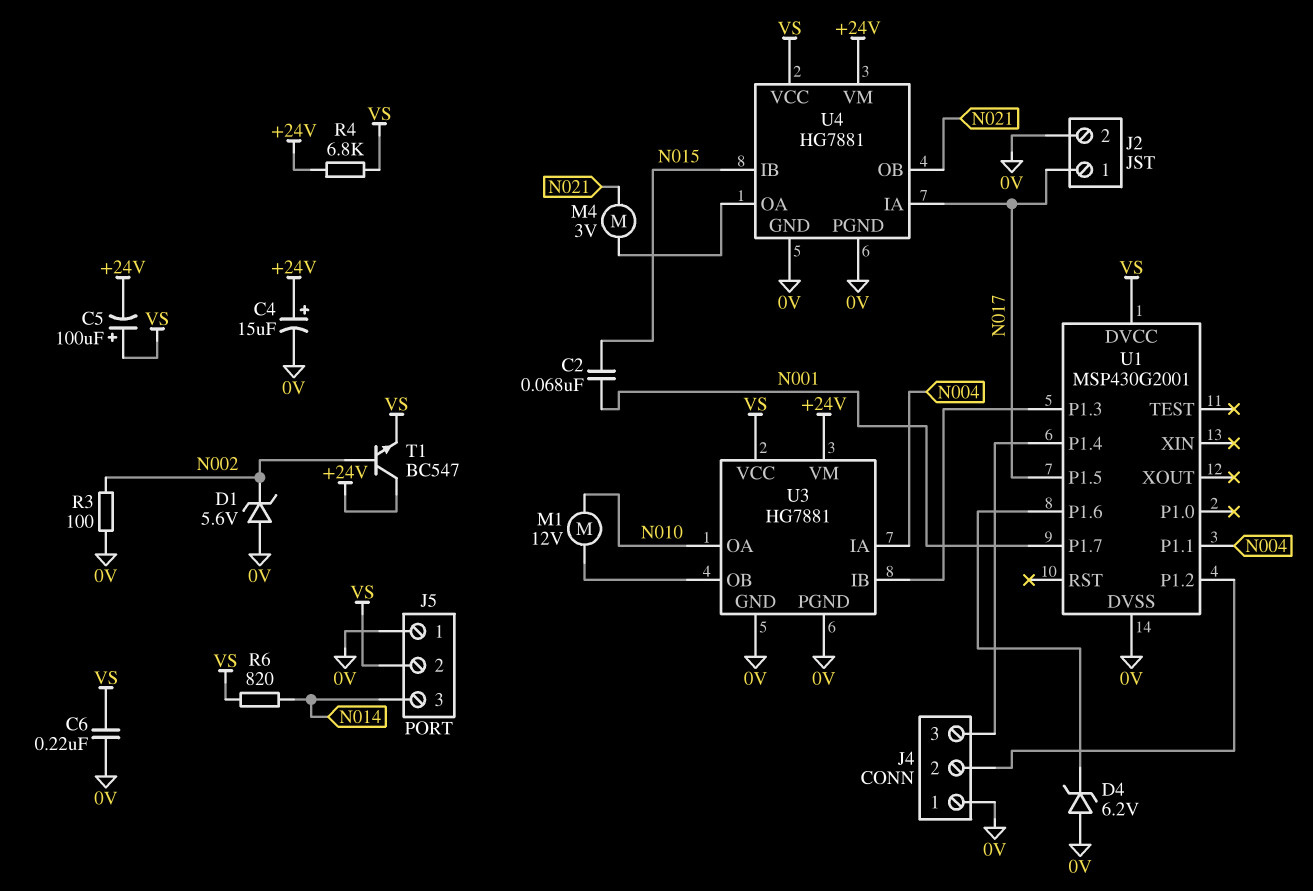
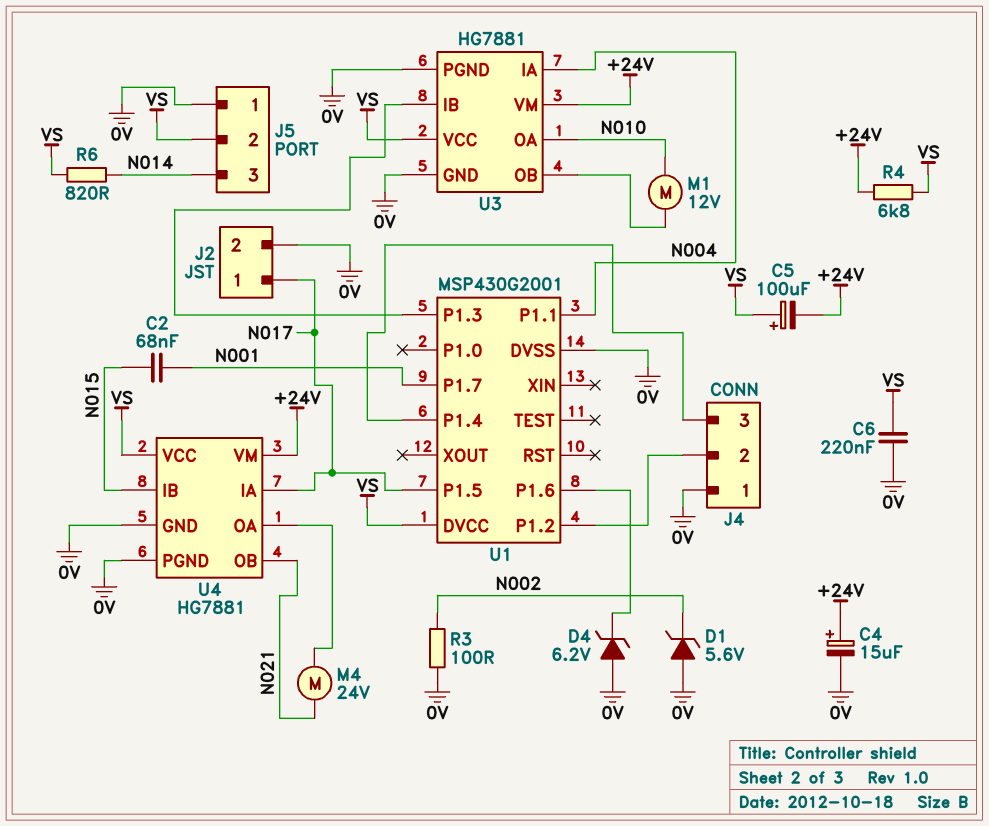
M4: motor 3V (N021, U4/OA) -> motor 24V (N021, U4/OA)
T1: NPN BC547 (B N002, C +24V, E VS) -> none

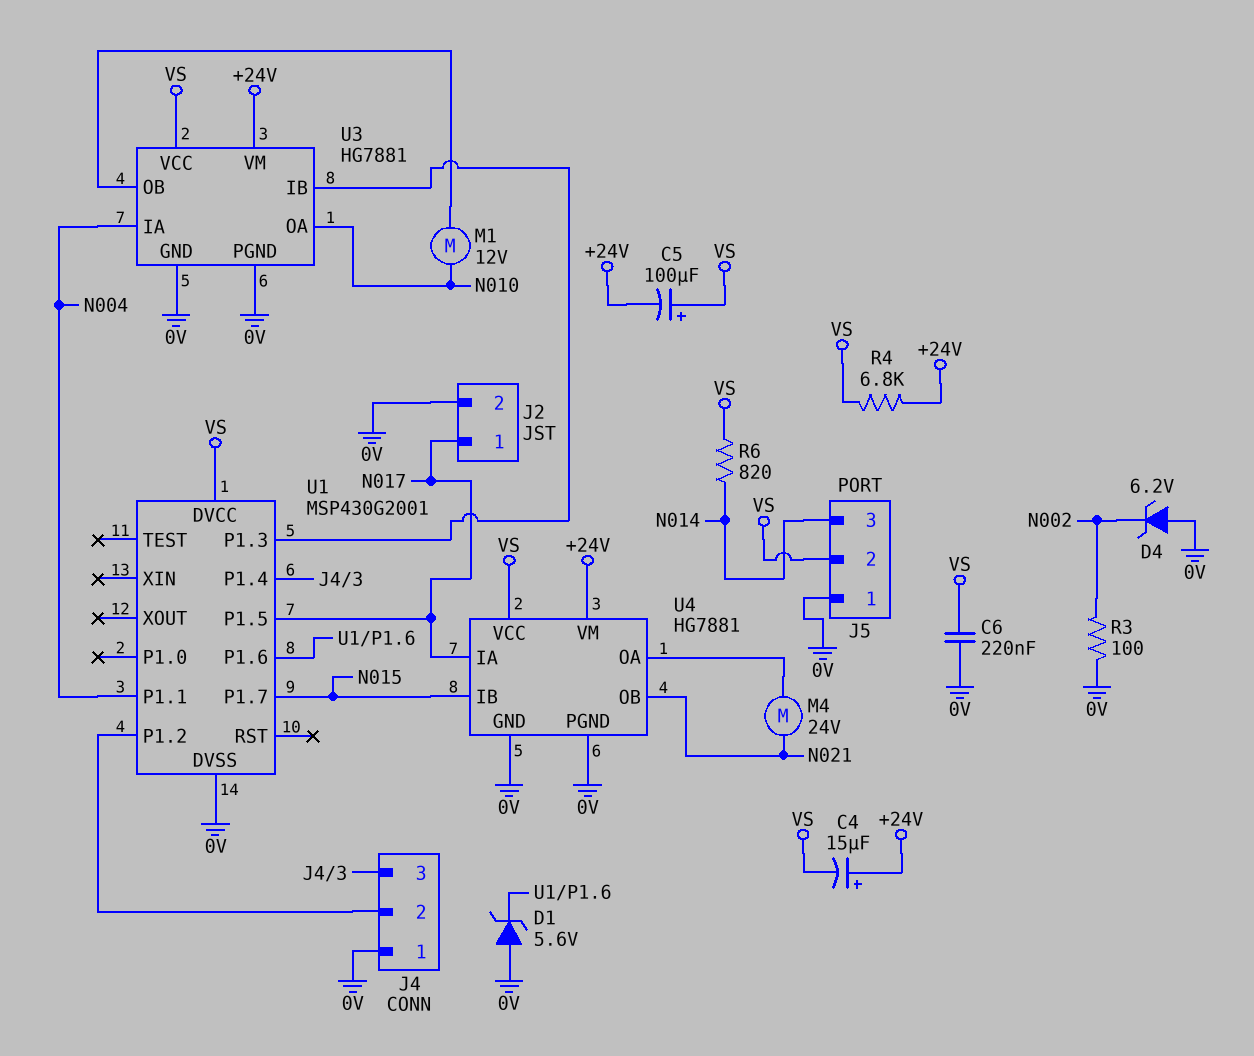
C2: 68nF (N001, N015) -> none
C4: 15uF (plus +24V, minus 0V) -> 15uF (plus +24V, minus VS)
D1: zener 5.6V (A 0V, K N002) -> zener 5.6V (A 0V, K U1/P1.6)
D4: zener 6.2V (A 0V, K U1/P1.6) -> zener 6.2V (A 0V, K N002)
U1 pin P1.7: N001 -> N015

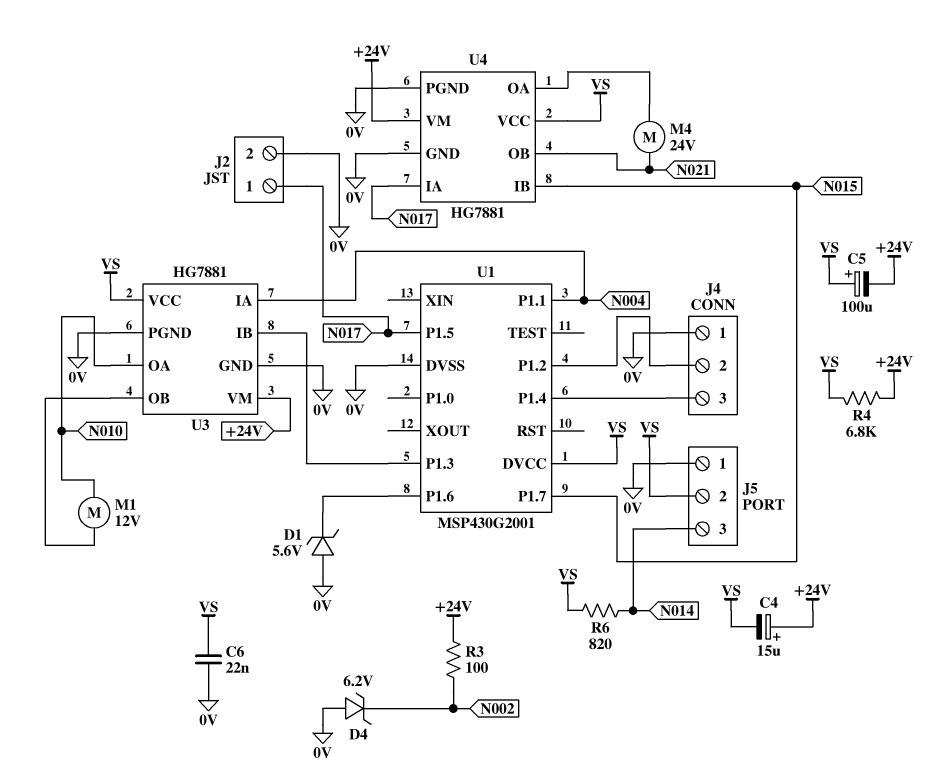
C6: 220nF (0V, VS) -> 22nF (0V, VS)
R3: 100 (0V, N002) -> 100 (+24V, N002)

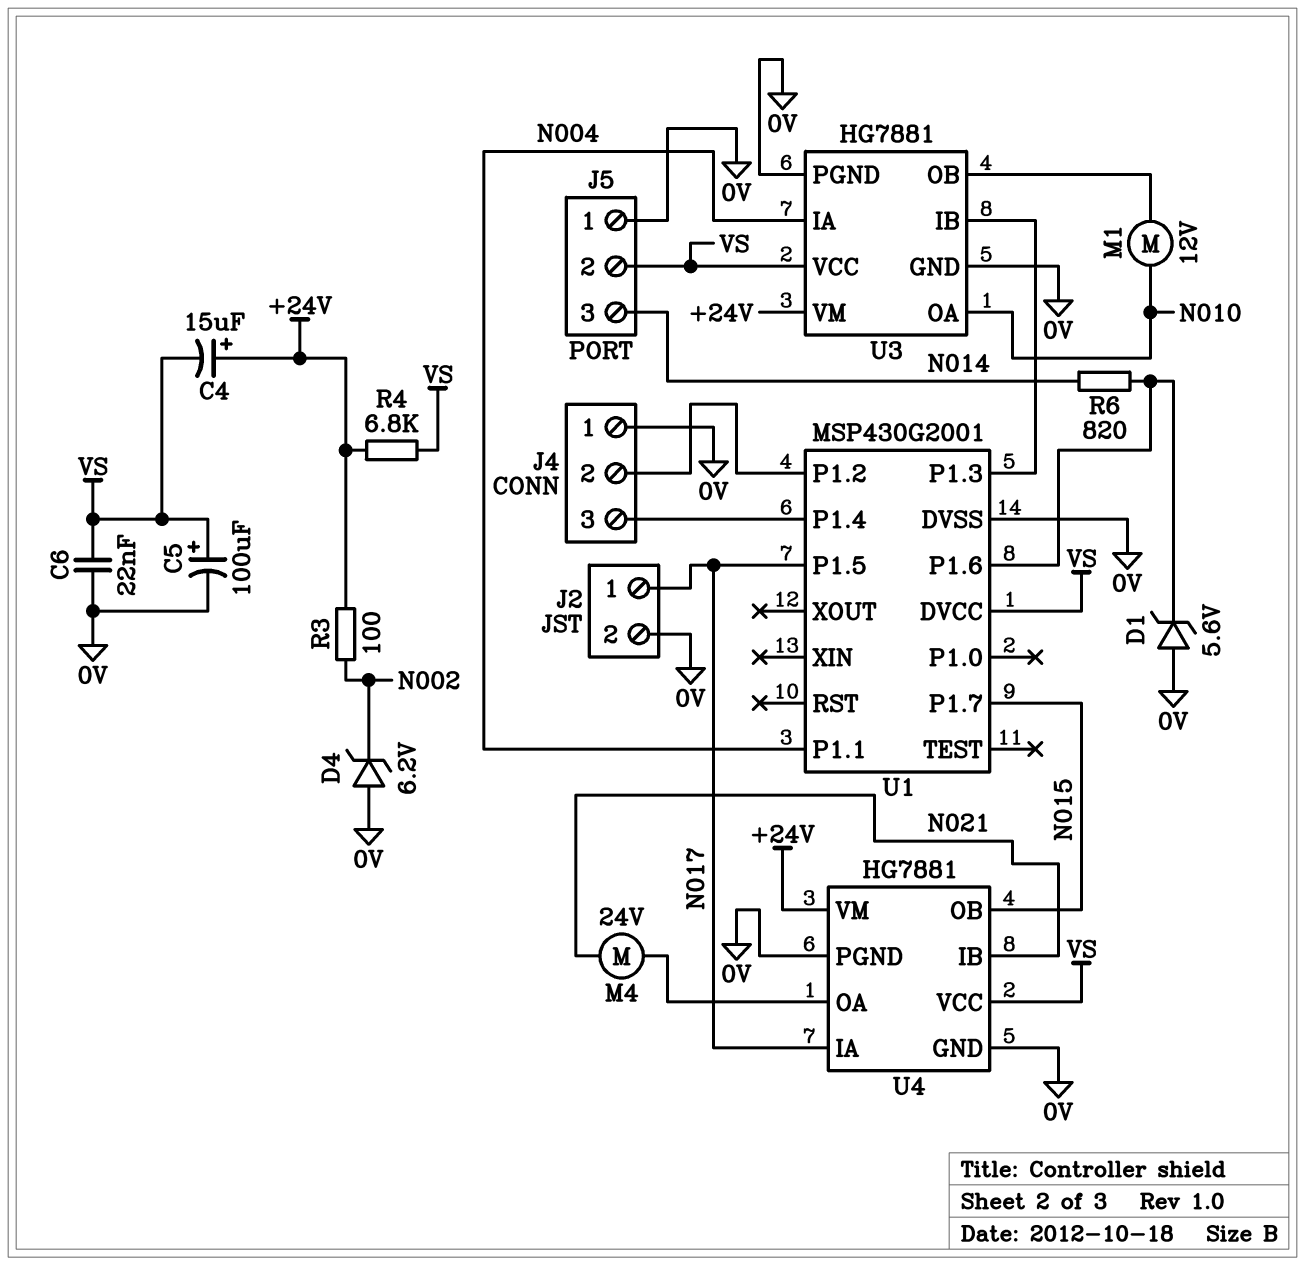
C5: 100uF (plus VS, minus +24V) -> 100uF (plus VS, minus 0V)
R6: 820 (N014, VS) -> 820 (N014, U1/P1.6)
U4 pin IB: N015 -> N021
U4 pin OB: N021 -> N015

